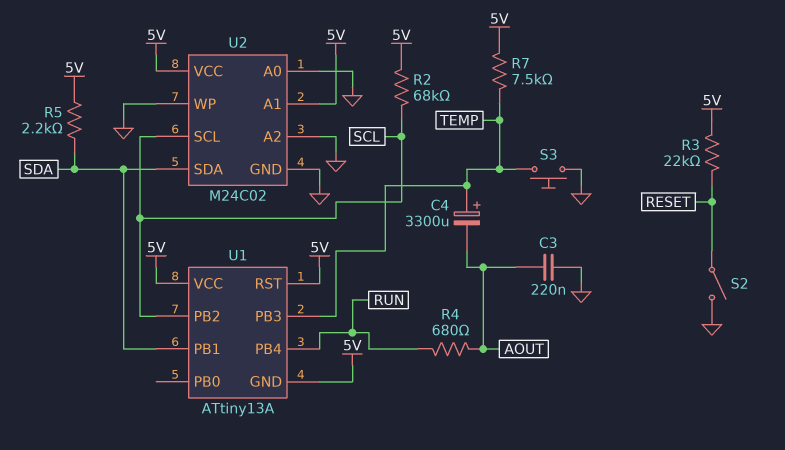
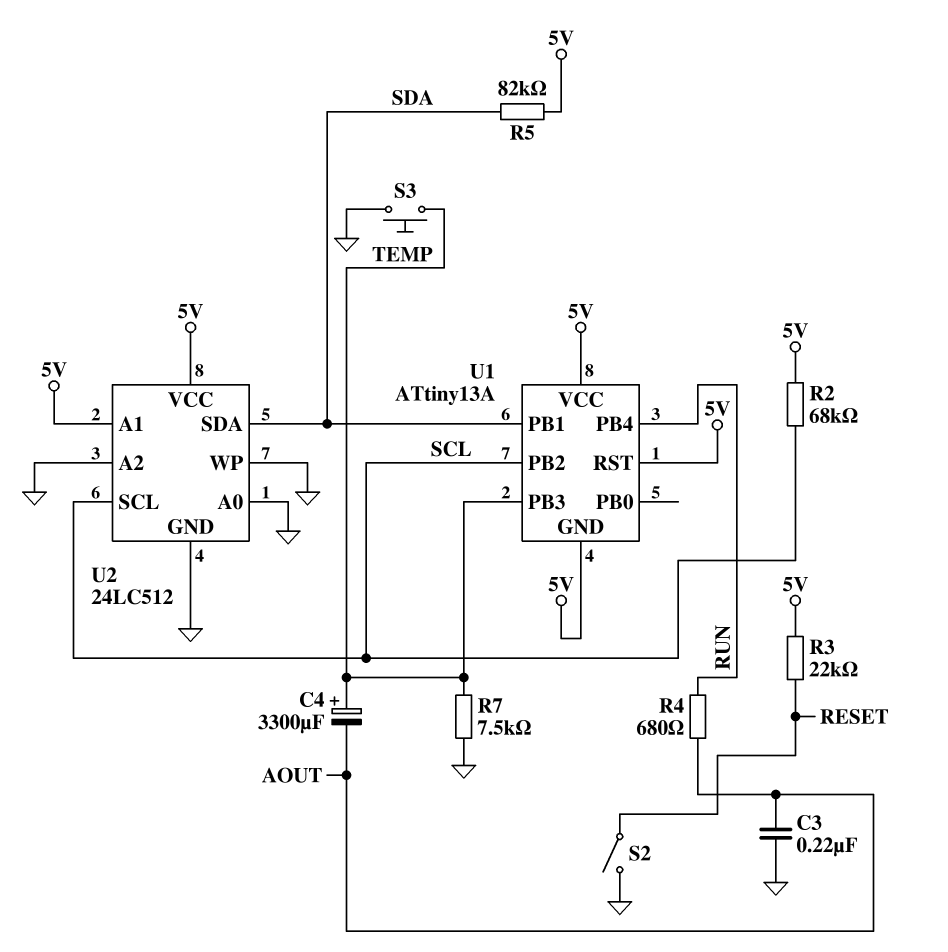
R5: 2.2k (5V, SDA) -> 82k (5V, SDA)
R7: 7.5k (5V, TEMP) -> 7.5k (GND, TEMP)
U2: M24C02 -> 24LC512

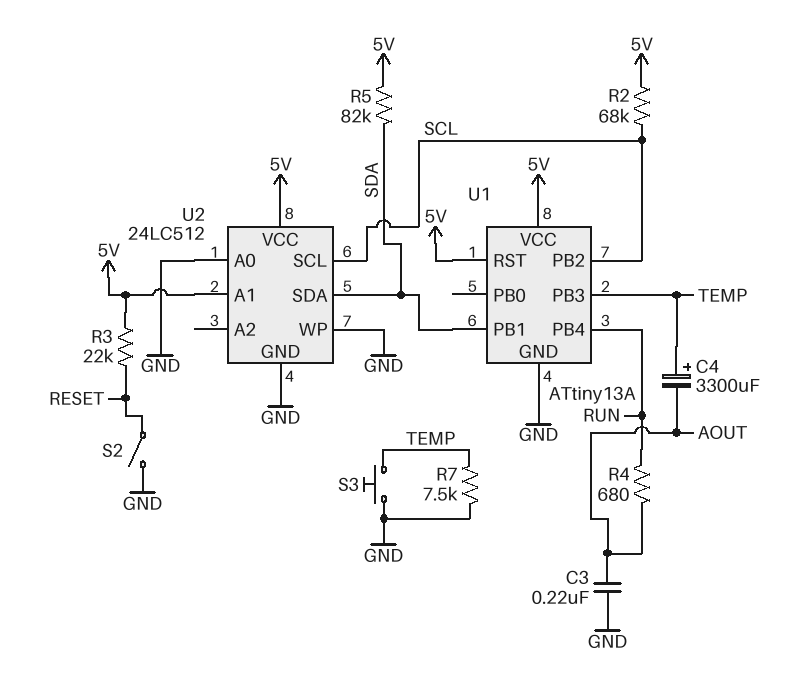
U1 pin GND: 5V -> GND
U2 pin A2: GND -> none

